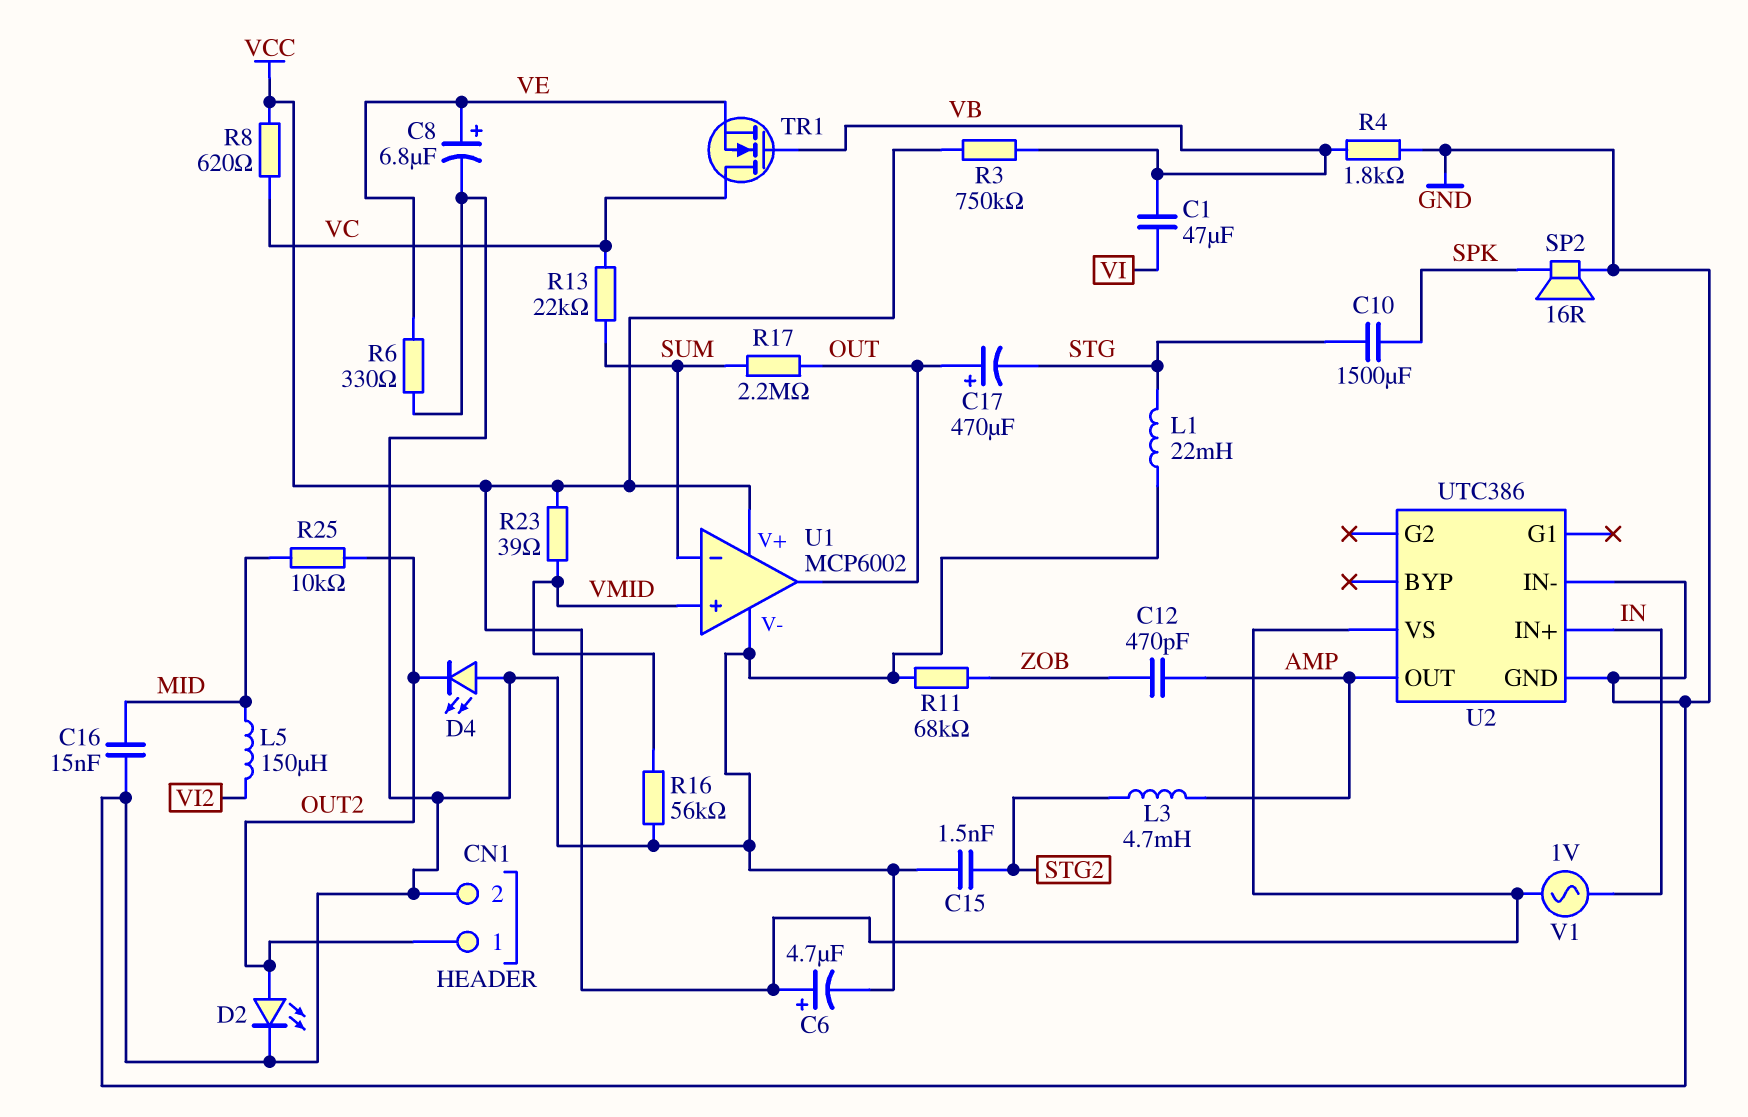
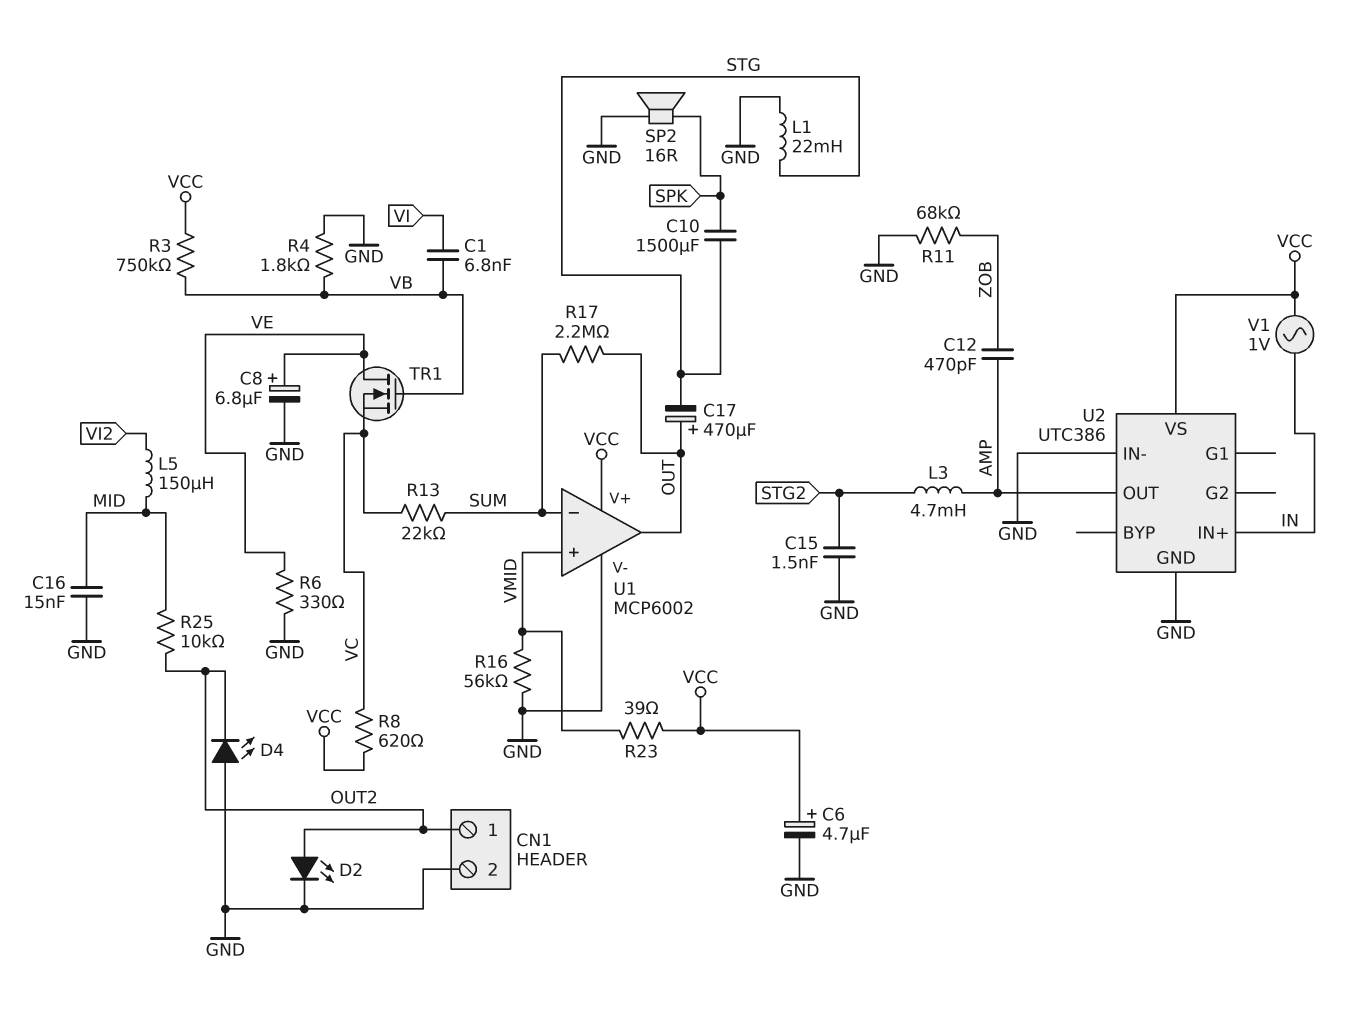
C1: 47uF (VB, VI) -> 6.8nF (VB, VI)
TR1: NMOS (G VB, D VC, S VE) -> NMOS (G VB, D VE, S VC)

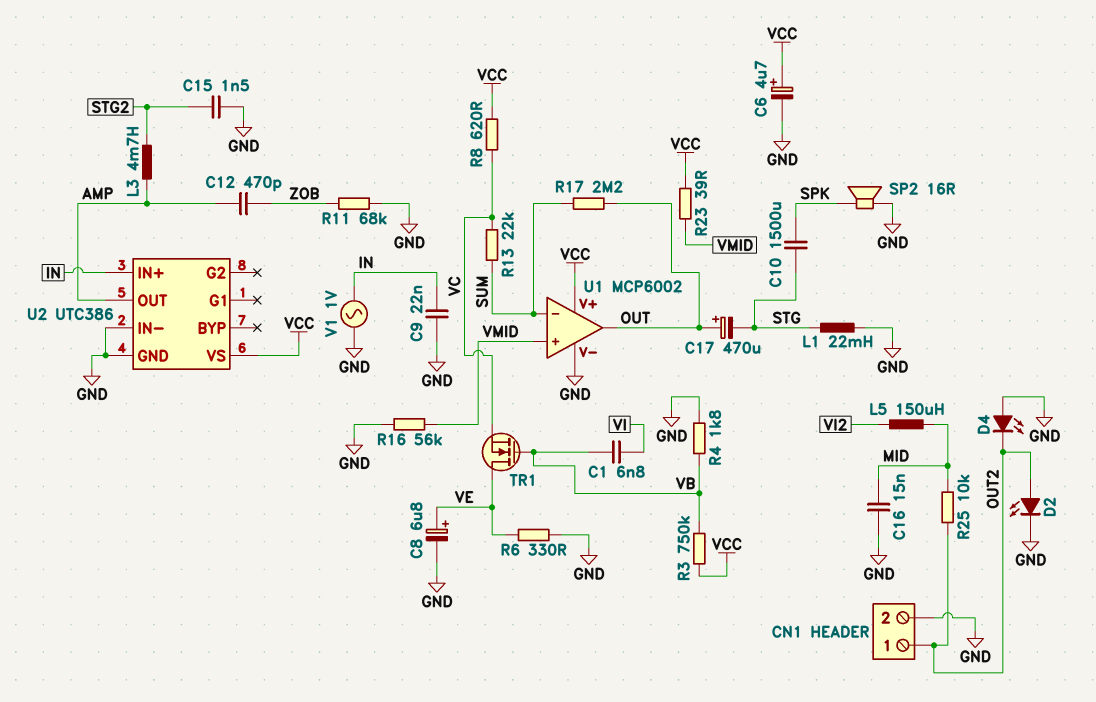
C9: none -> 22nF (GND, IN)
V1: AC 1V (IN, VCC) -> AC 1V (GND, IN)

